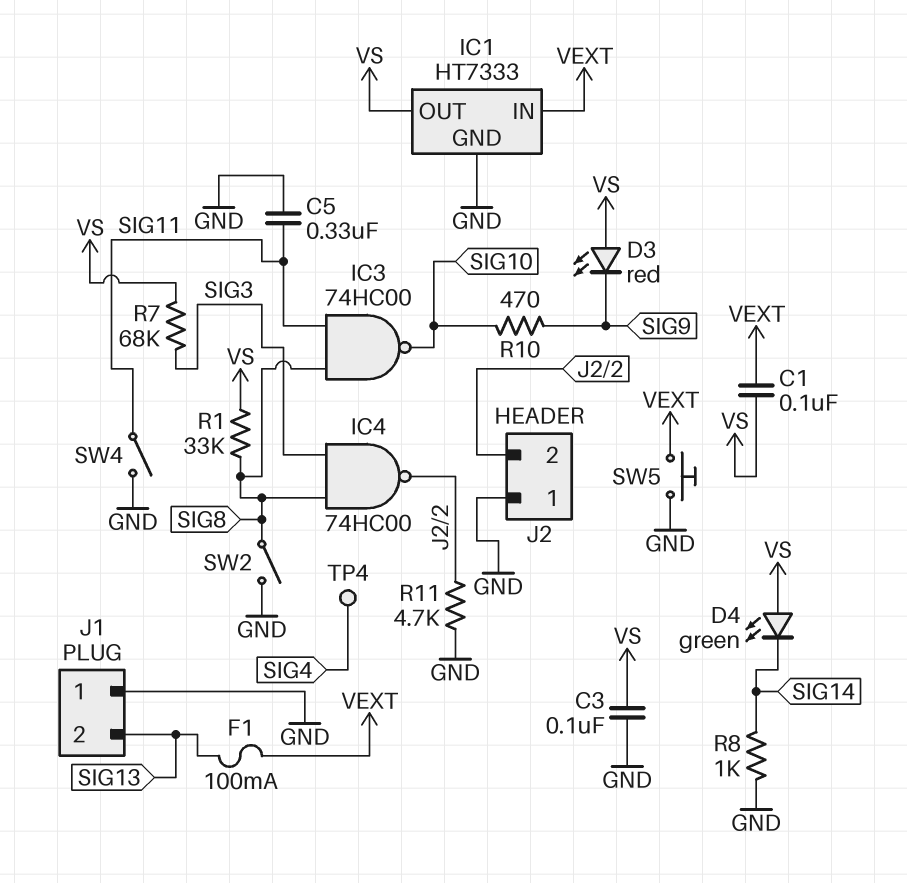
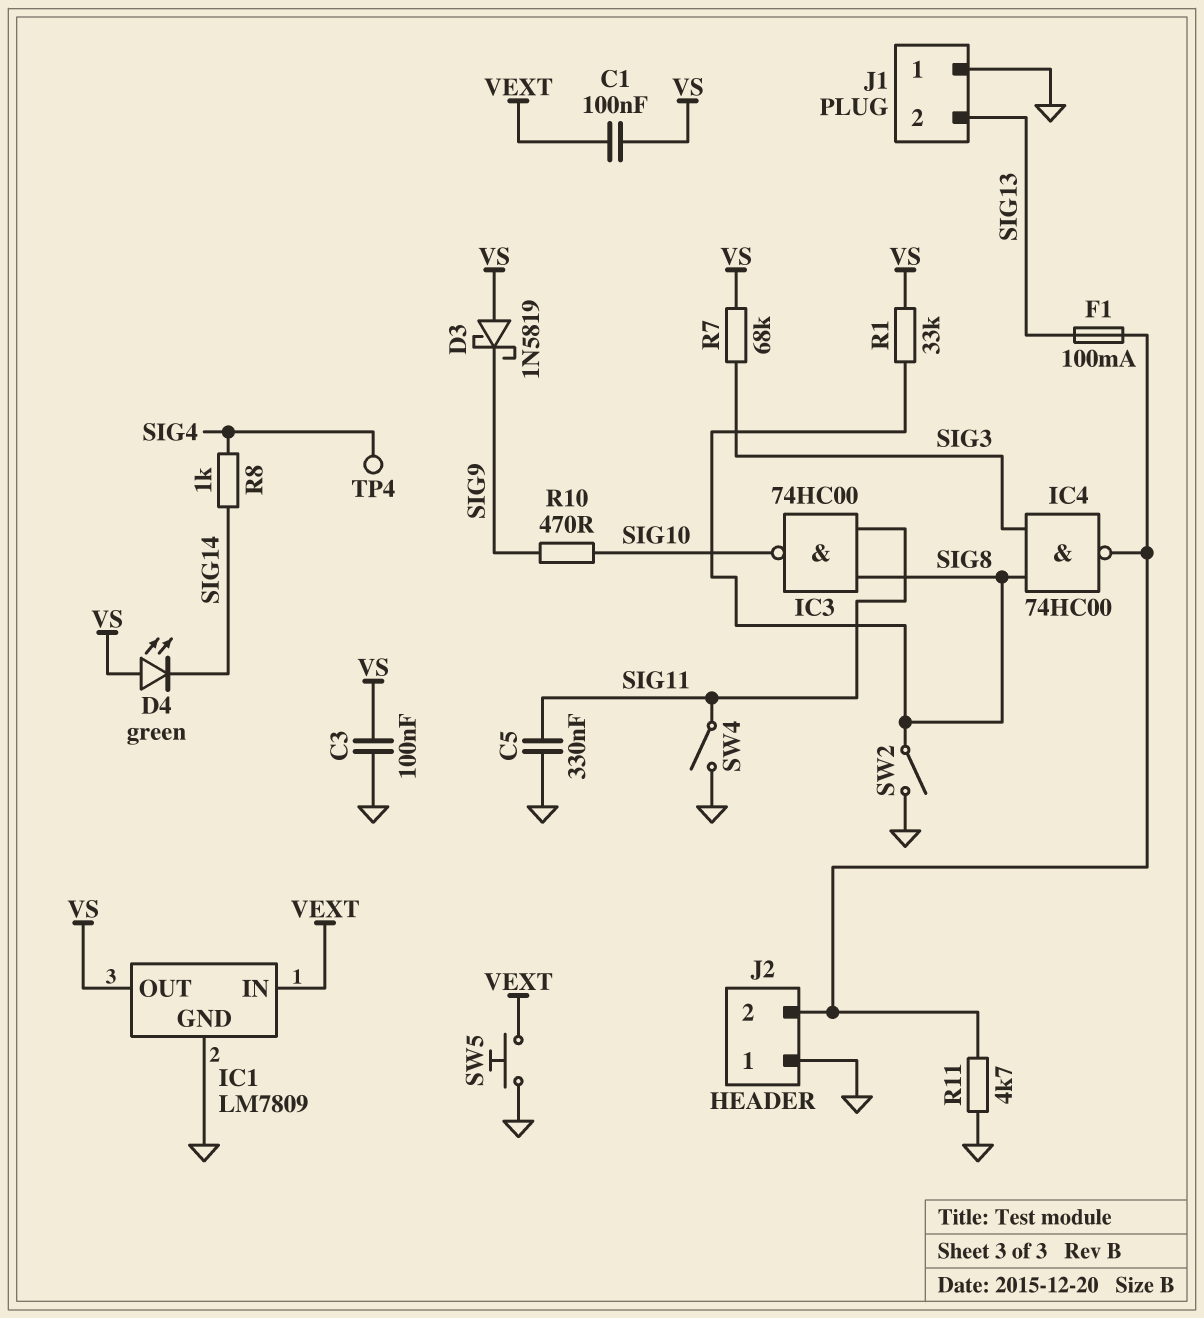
D3: LED red (A VS, K SIG9) -> schottky 1N5819 (A VS, K SIG9)
F1: 100mA (SIG13, VEXT) -> 100mA (J2/2, SIG13)
IC1: HT7333 -> LM7809
R8: 1k (GND, SIG14) -> 1k (SIG4, SIG14)

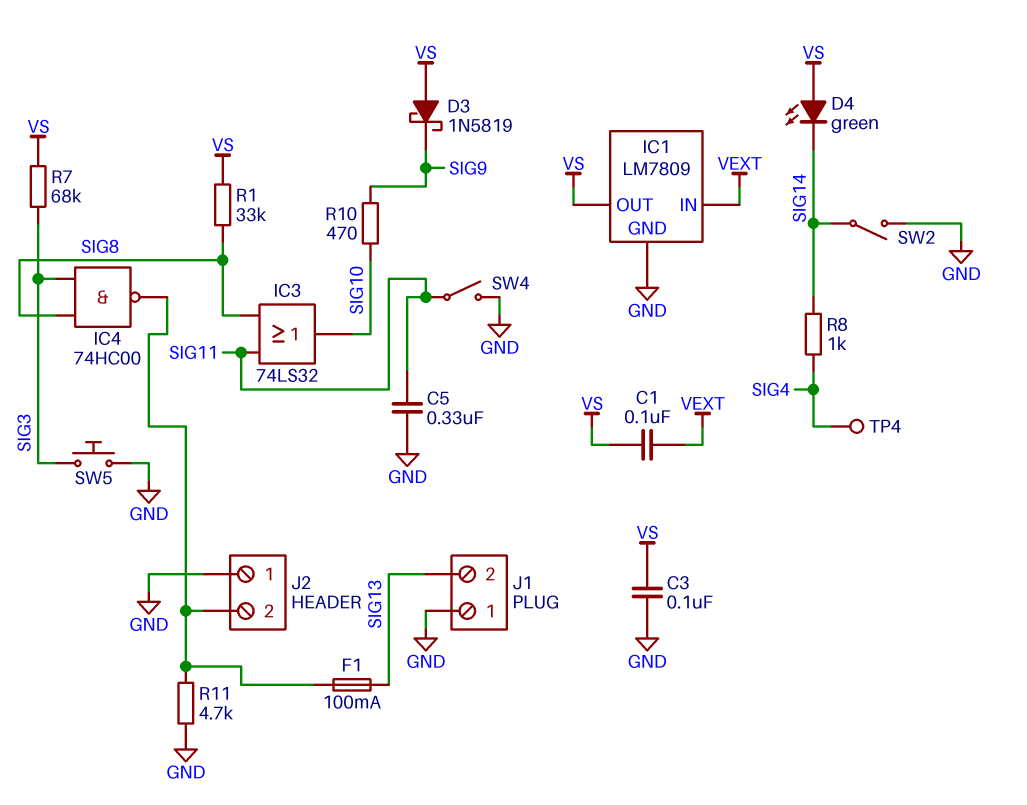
IC3: NAND 74HC00 (in SIG8, in SIG11, out SIG10) -> OR 74LS32 (in SIG8, in SIG11, out SIG10)
SW2: switch (GND, SIG8) -> switch (GND, SIG14)
SW5: button (GND, VEXT) -> button (GND, SIG3)

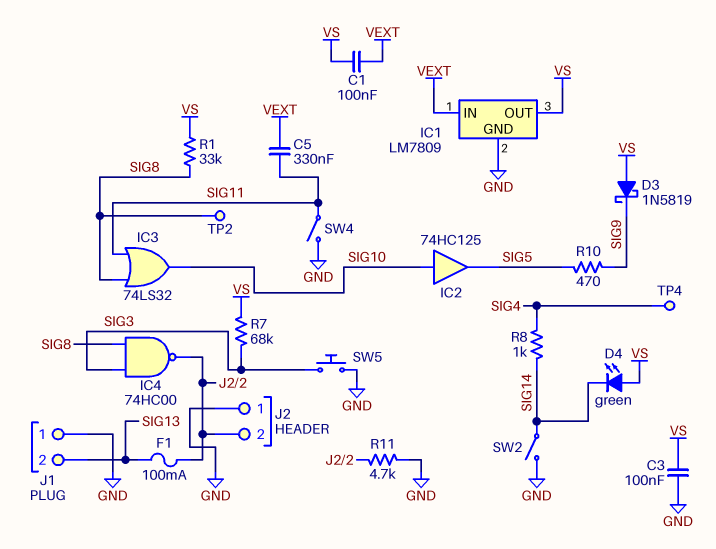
C5: 330nF (GND, SIG11) -> 330nF (SIG11, VEXT)
IC2: none -> buffer 74HC125 (in SIG10, out SIG5)
R10: 470 (SIG9, SIG10) -> 470 (SIG5, SIG9)
TP2: none -> test point (SIG8)

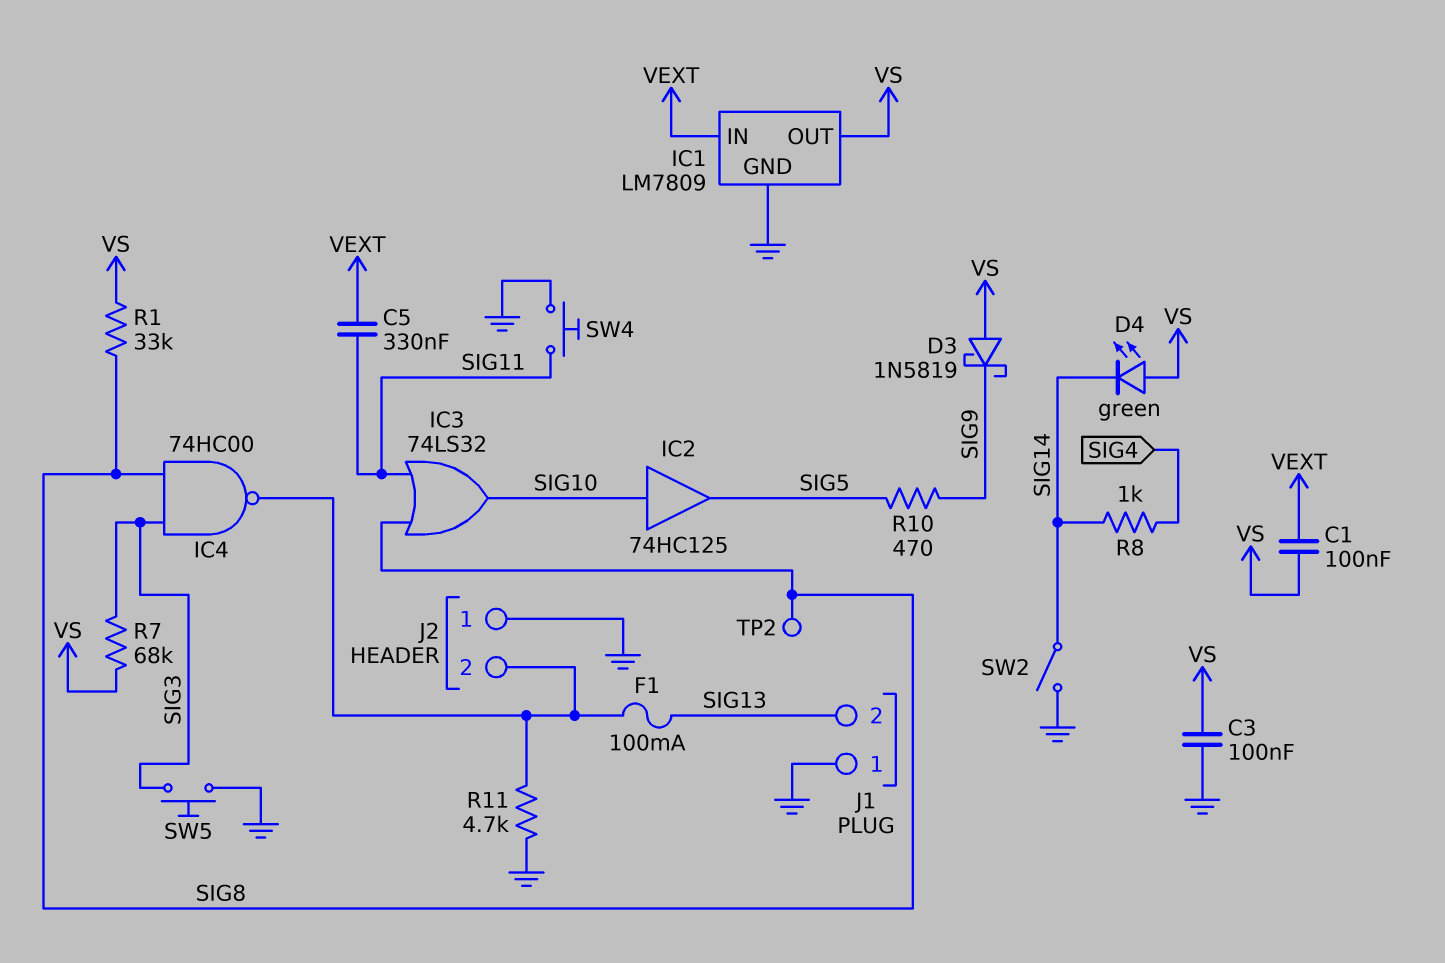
SW4: switch (GND, SIG11) -> button (GND, SIG11)
TP4: test point (SIG4) -> none

